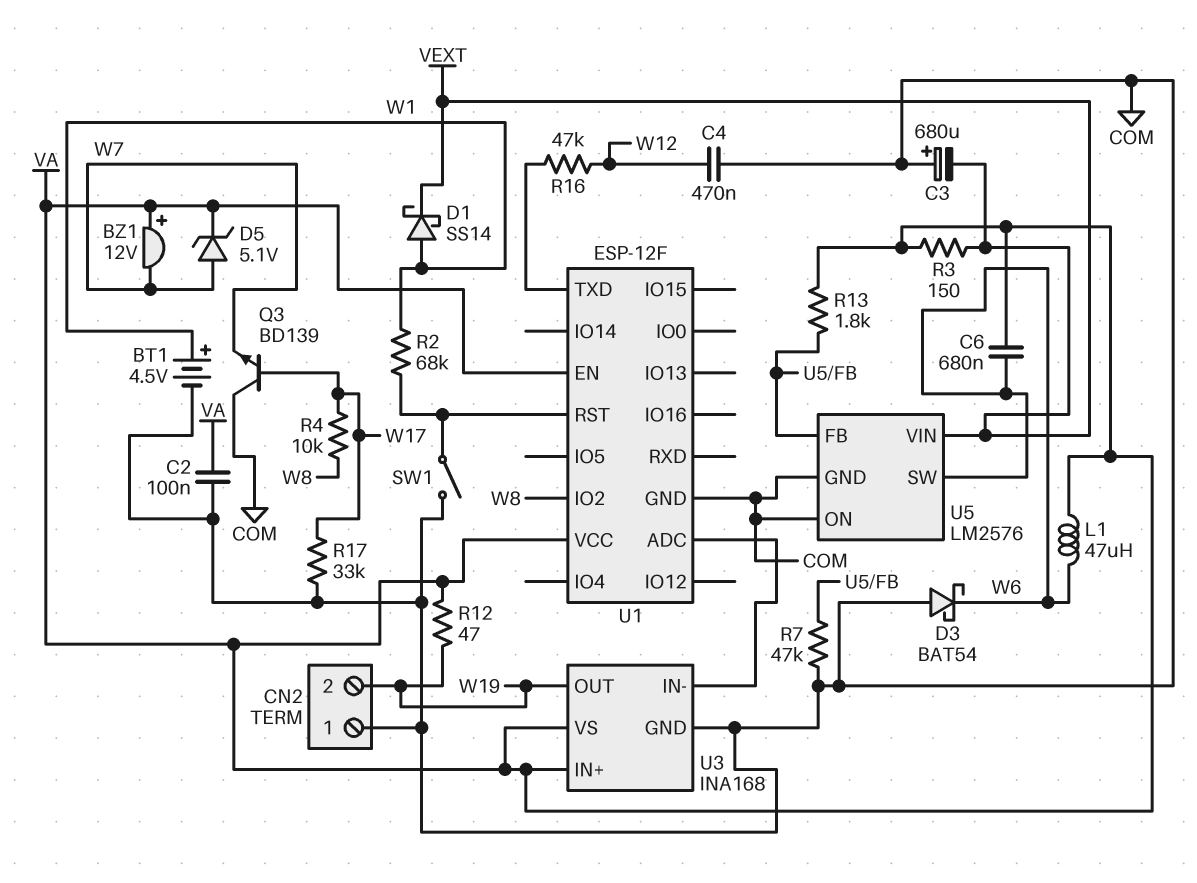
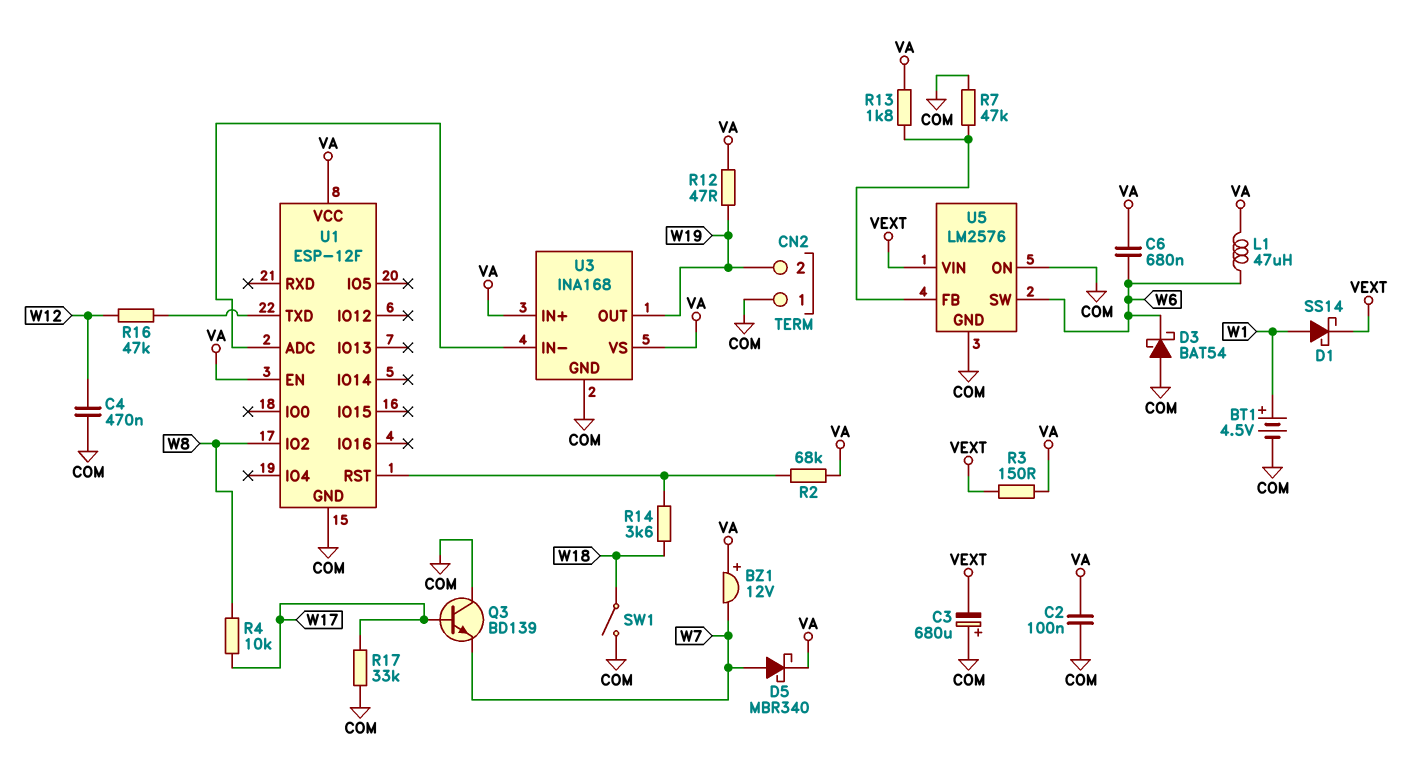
D5: zener 5.1V (A W7, K VA) -> schottky MBR340 (A W7, K VA)
R2: 68k (U1/RST, W1) -> 68k (U1/RST, VA)
R14: none -> 3.6k (U1/RST, W18)
SW1: switch (COM, U1/RST) -> switch (COM, W18)

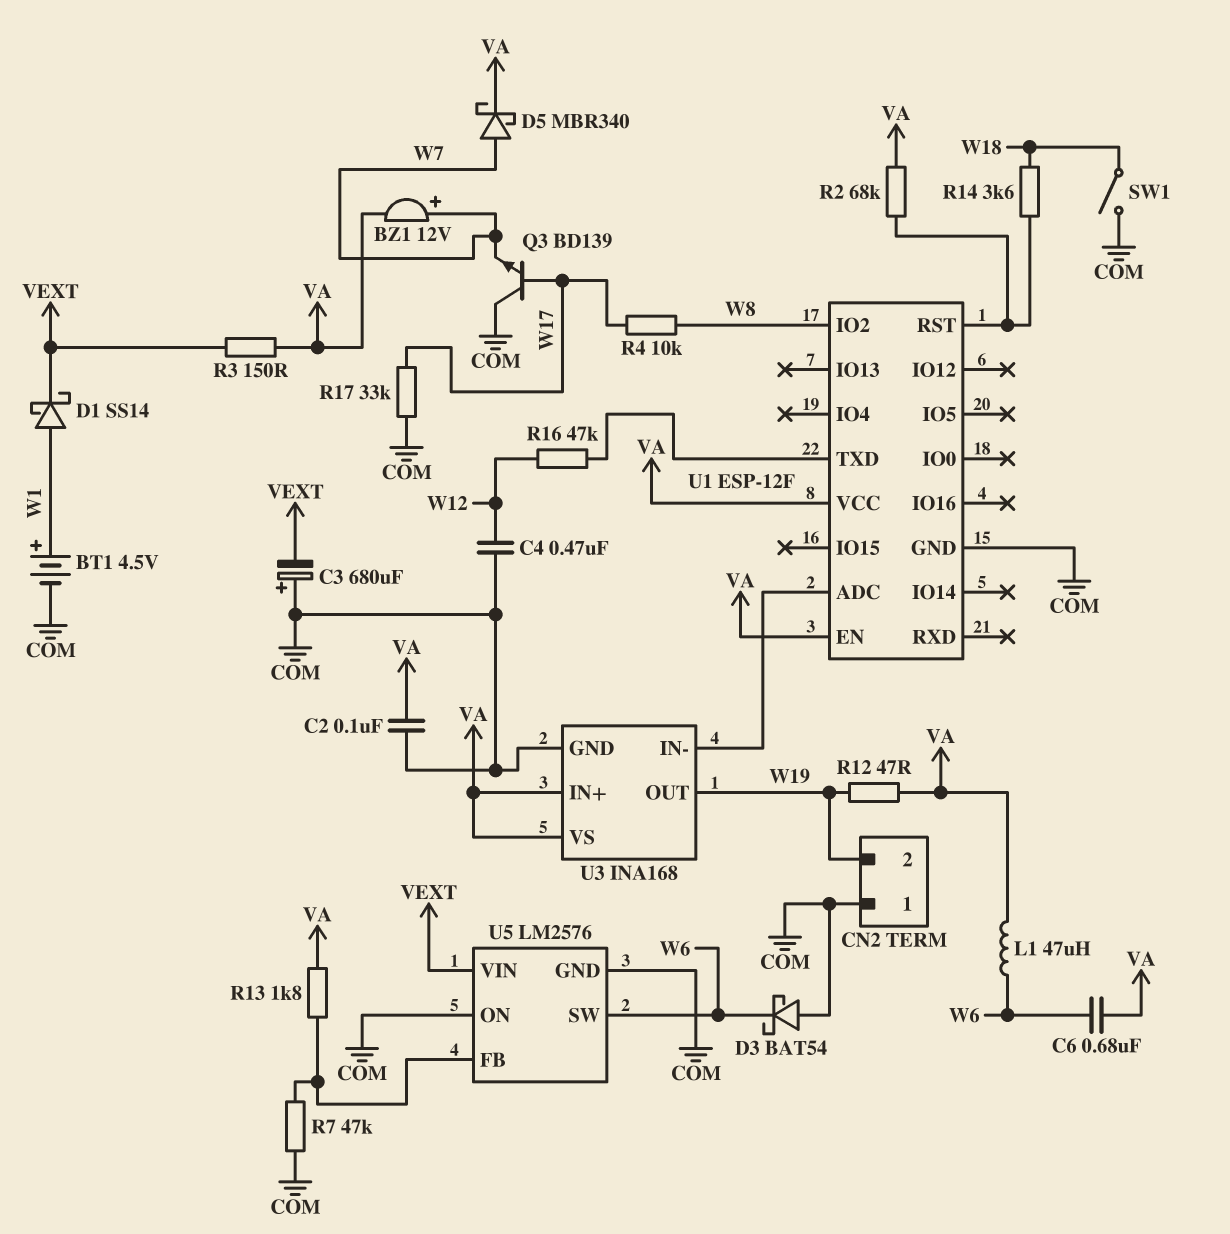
BZ1: buzzer 12V (plus VA, minus W7) -> buzzer 12V (plus W7, minus VA)

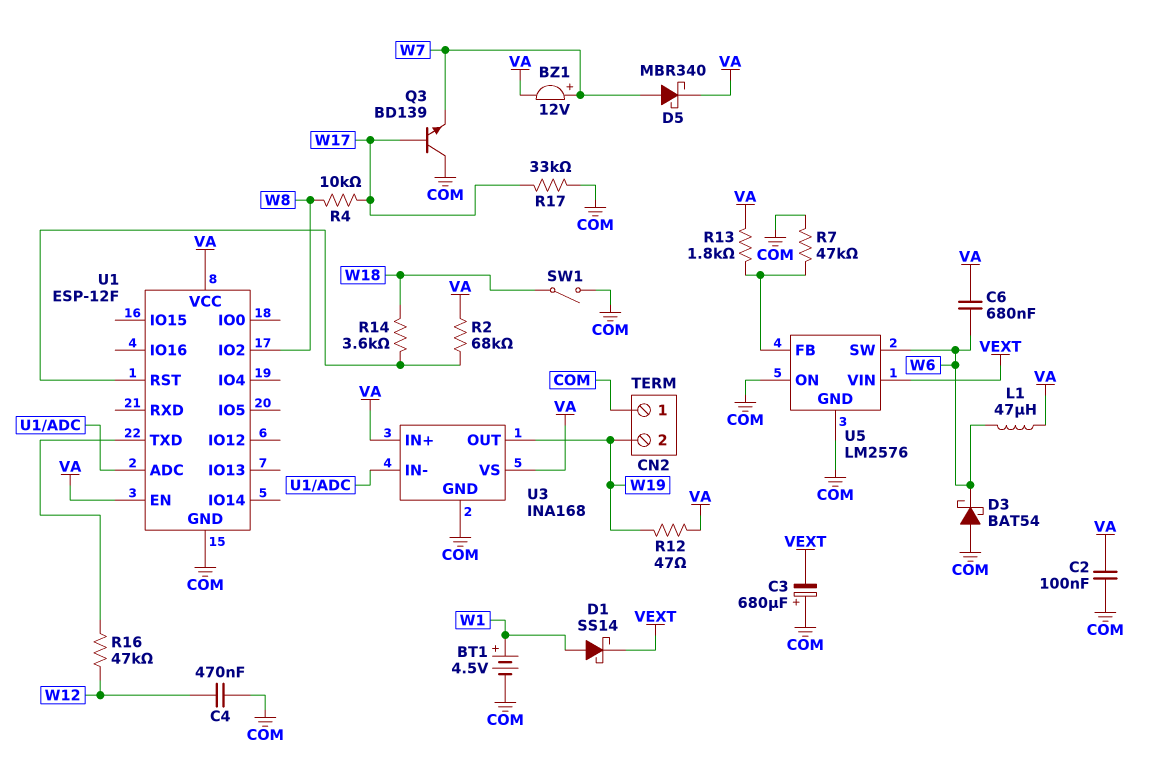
R3: 150 (VA, VEXT) -> none

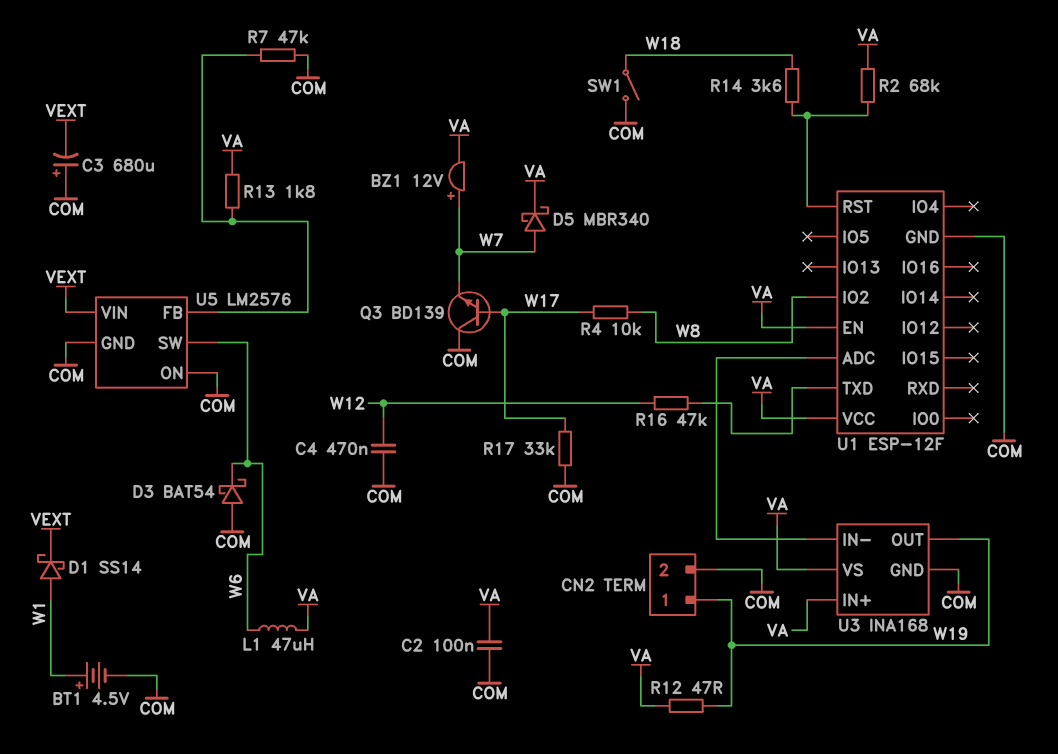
C6: 680nF (VA, W6) -> none
CN2 pin 1: COM -> W19
CN2 pin 2: W19 -> COM

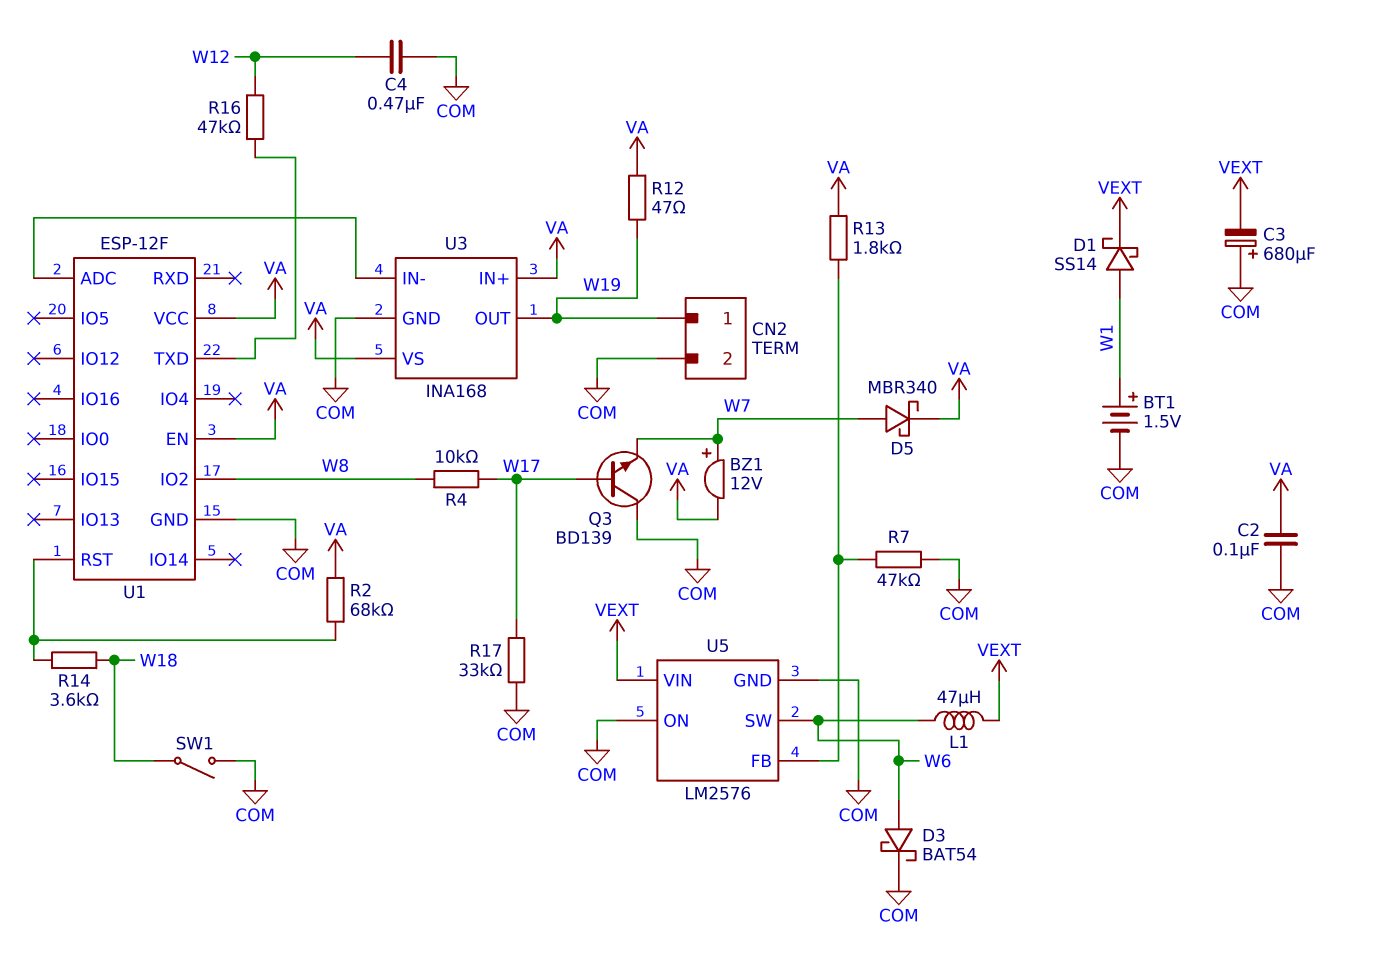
BT1: 4.5V (plus W1, minus COM) -> 1.5V (plus W1, minus COM)
D3: schottky BAT54 (A COM, K W6) -> schottky BAT54 (A W6, K COM)
L1: 47uH (VA, W6) -> 47uH (VEXT, W6)

